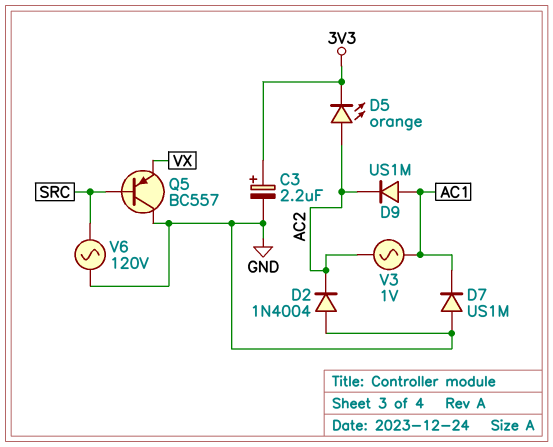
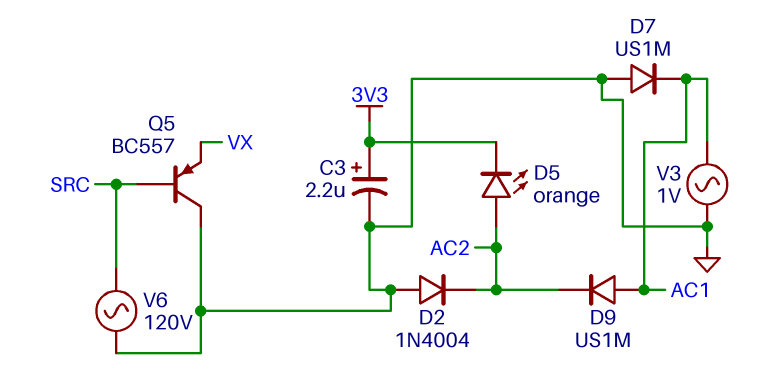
V3: AC 1V (AC1, AC2) -> AC 1V (AC1, GND)

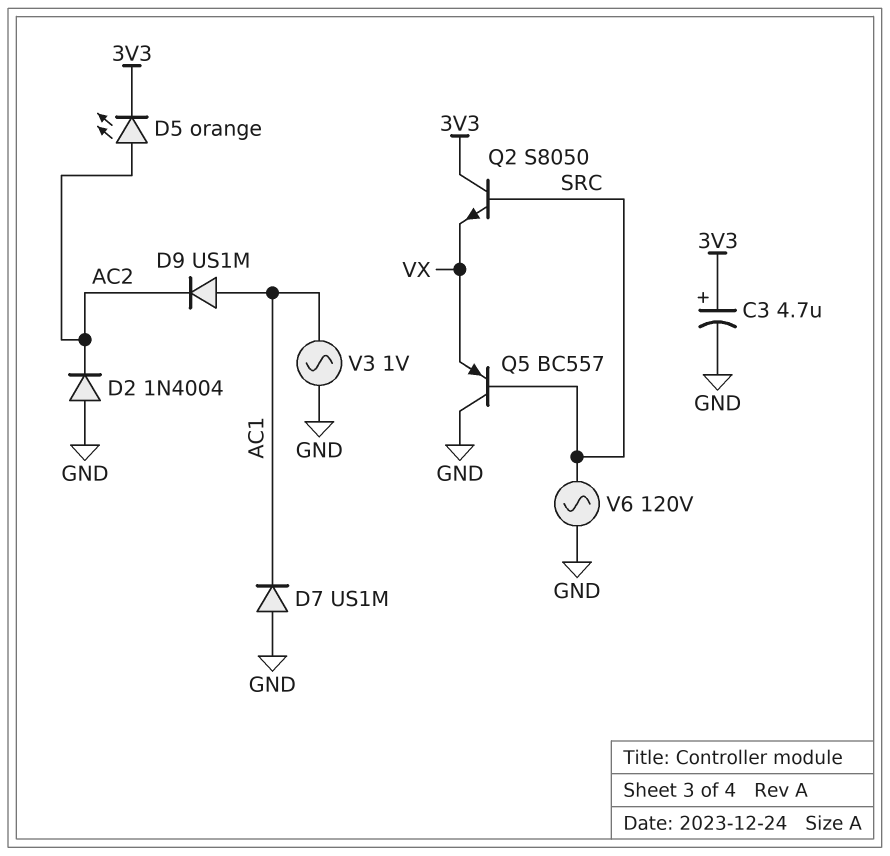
C3: 2.2uF (plus 3V3, minus GND) -> 4.7uF (plus 3V3, minus GND)
Q2: none -> NPN S8050 (B SRC, C 3V3, E VX)

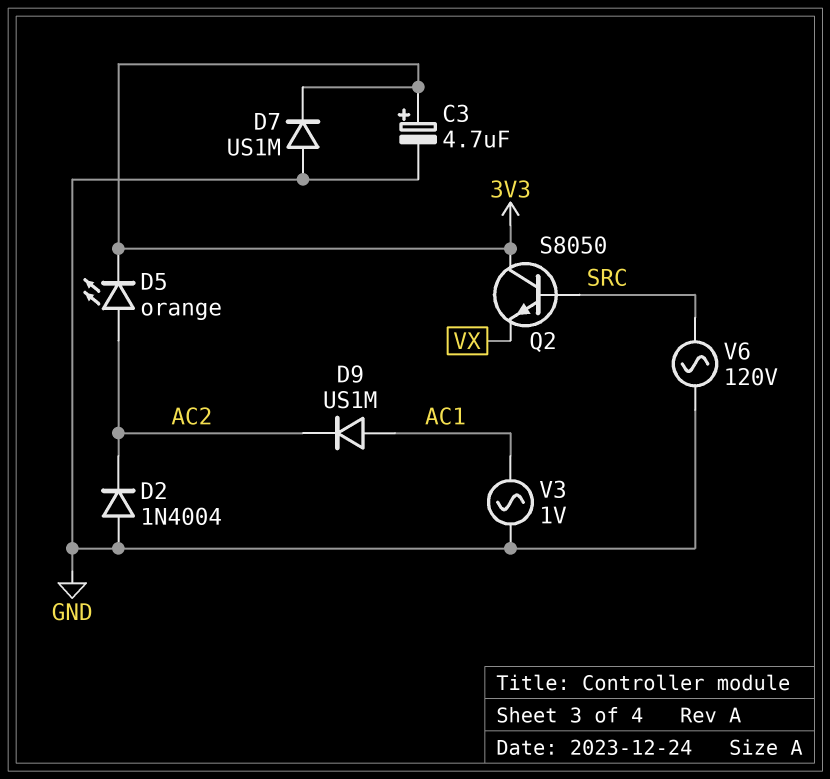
D7: diode US1M (A GND, K AC1) -> diode US1M (A GND, K 3V3)
Q5: PNP BC557 (B SRC, C GND, E VX) -> none

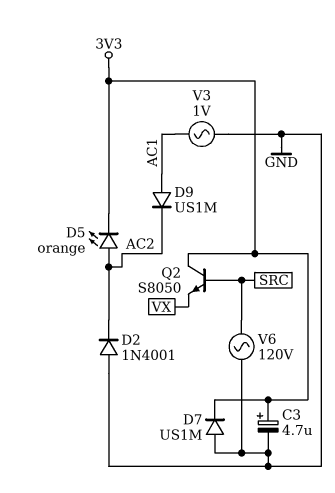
D2: diode 1N4004 (A GND, K AC2) -> diode 1N4001 (A GND, K AC2)

